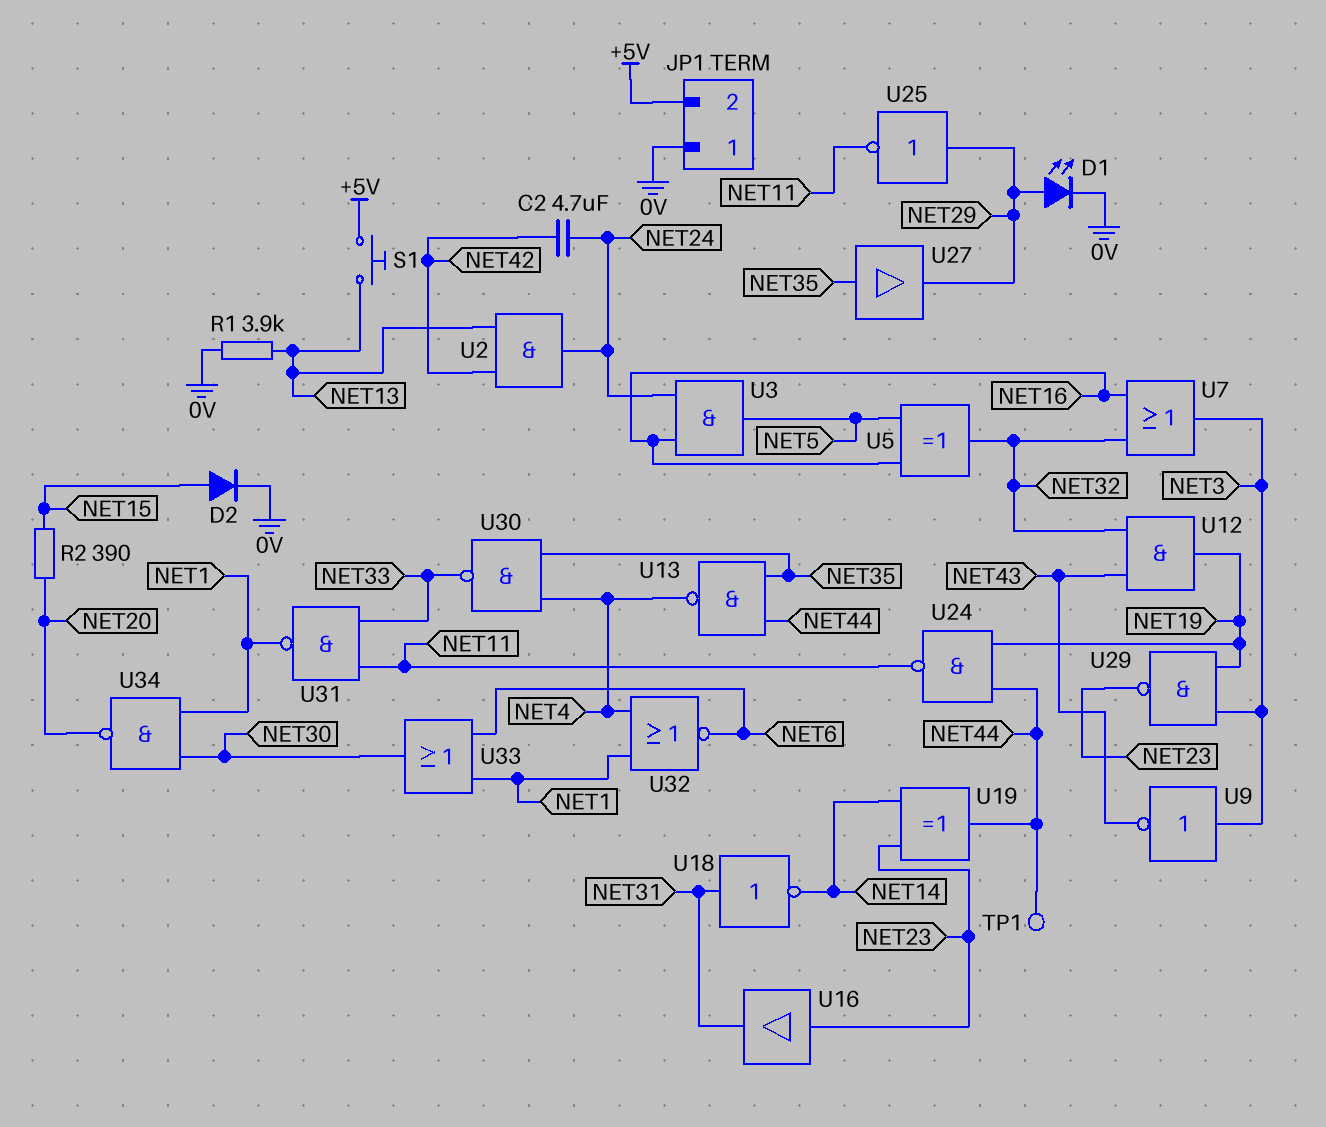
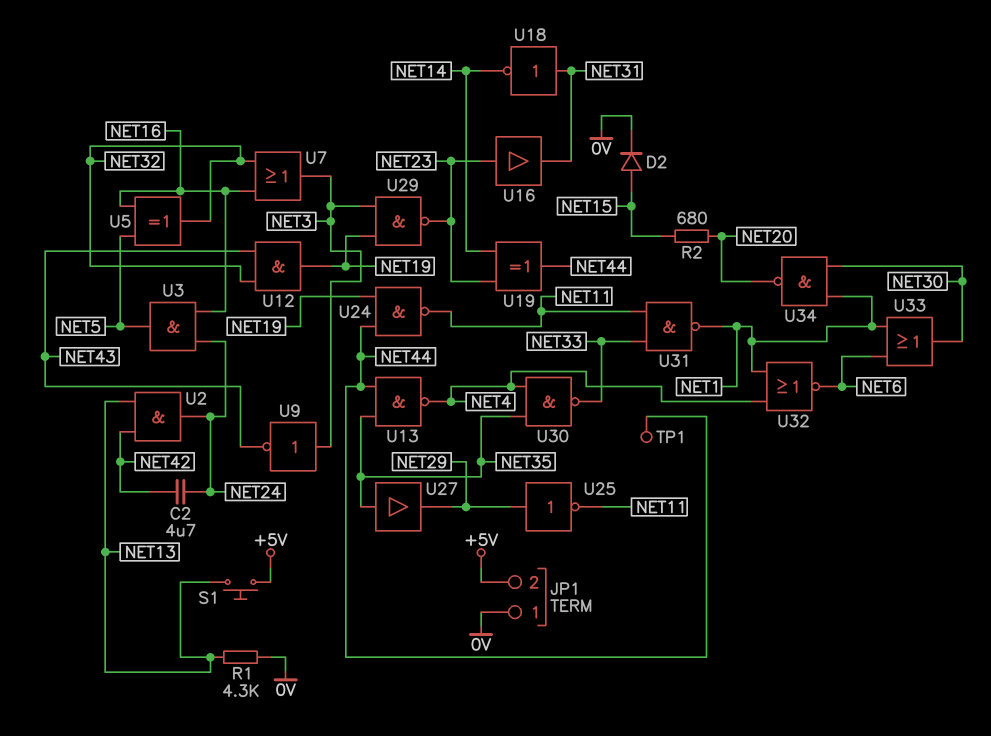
D1: LED (A NET29, K 0V) -> none
R1: 3.9k (0V, NET13) -> 4.3k (0V, NET13)
R2: 390 (NET15, NET20) -> 680 (NET15, NET20)

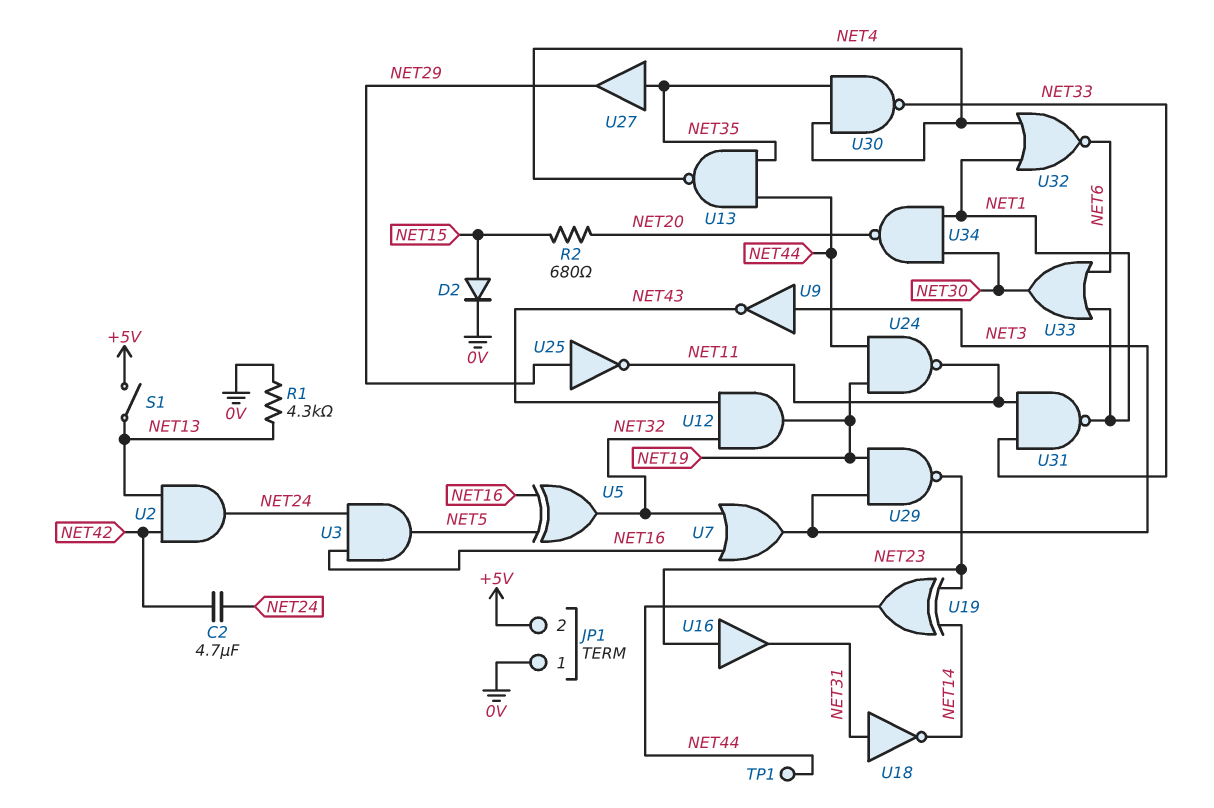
S1: button (+5V, NET13) -> switch (+5V, NET13)

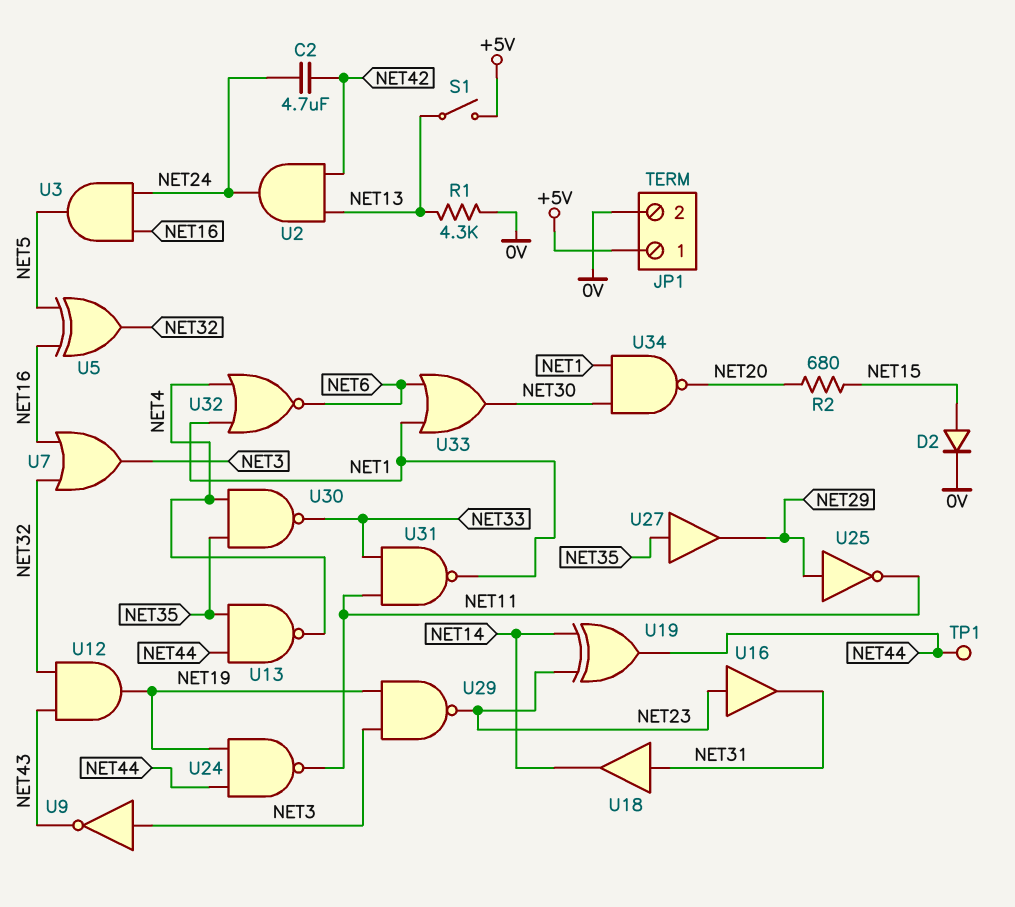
JP1 pin 1: 0V -> +5V
JP1 pin 2: +5V -> 0V
U18: NOT (in NET31, out NET14) -> buffer (in NET31, out NET14)

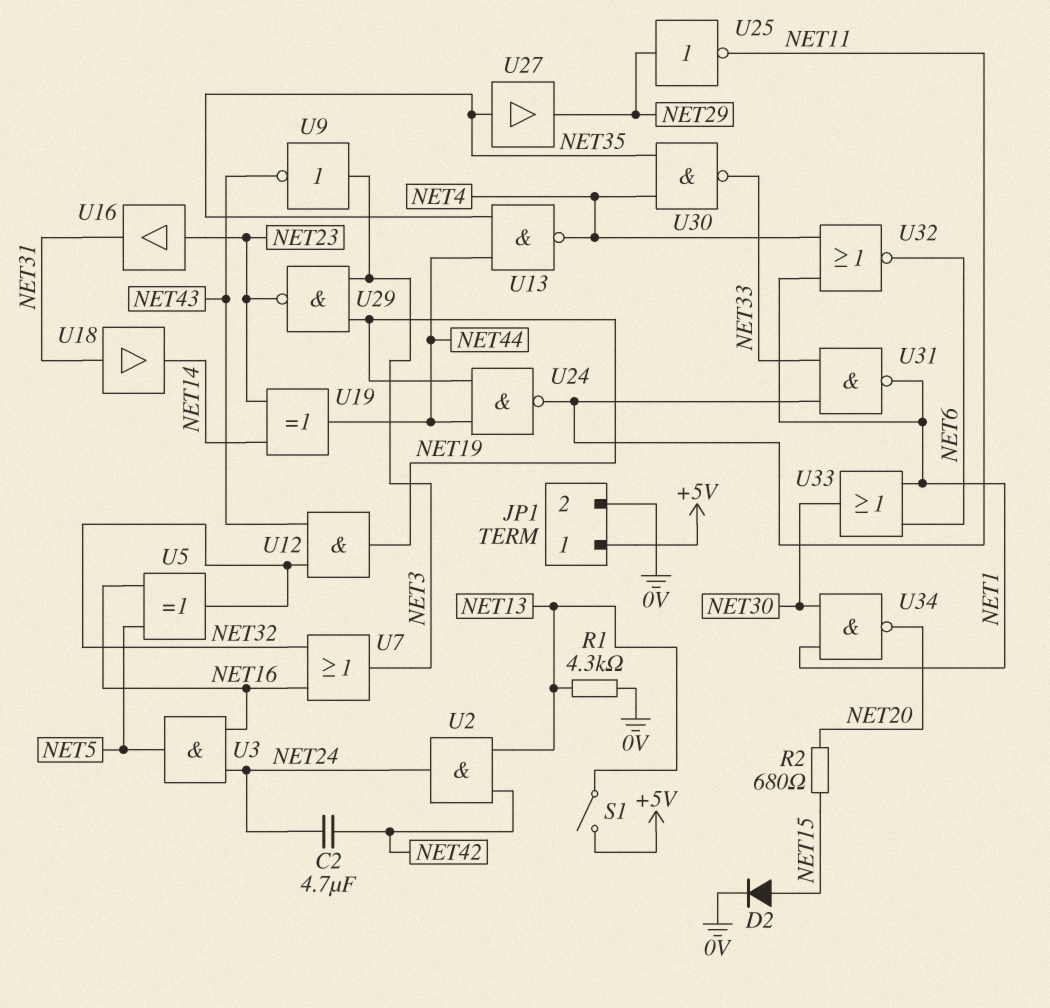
TP1: test point (NET44) -> none

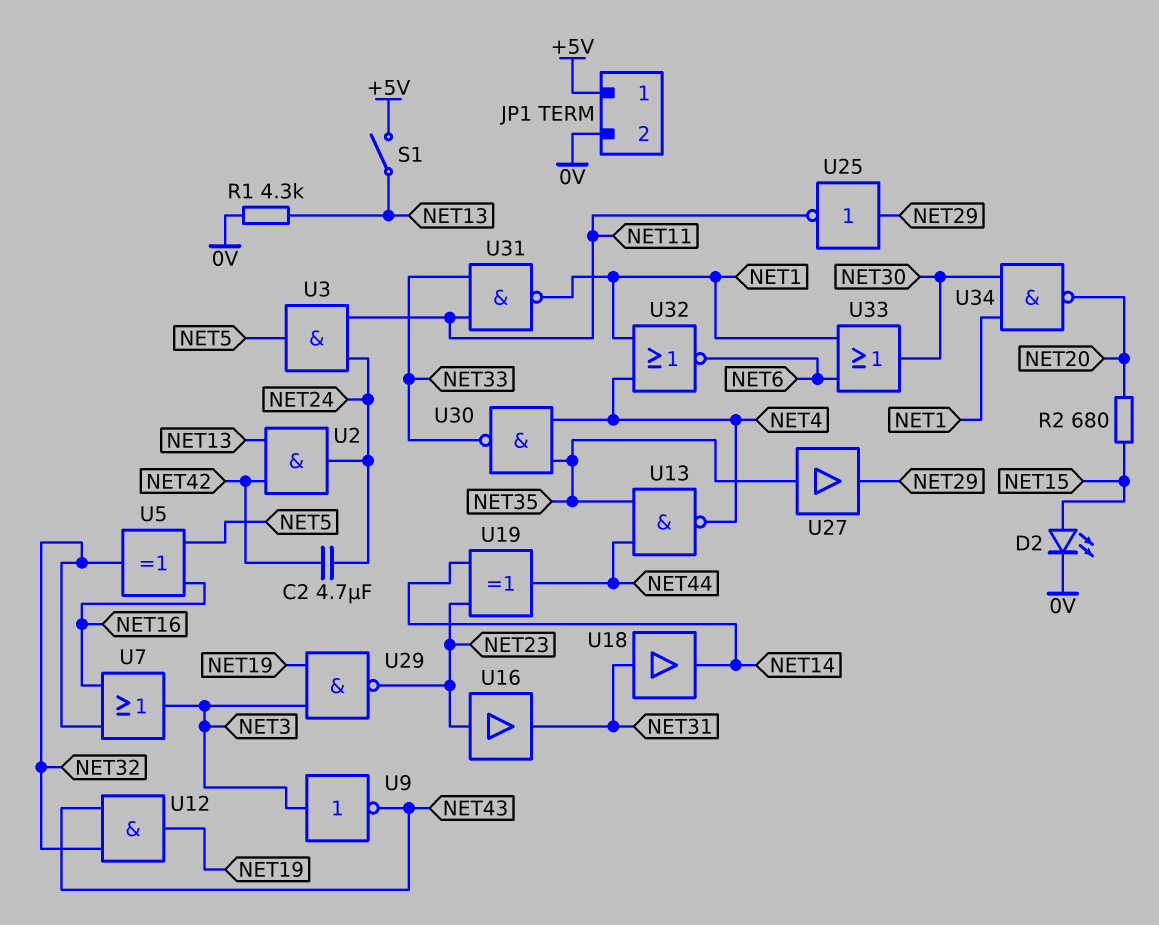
D2: diode (A NET15, K 0V) -> LED (A NET15, K 0V)
U3: AND (in NET16, in NET24, out NET5) -> AND (in NET11, in NET24, out NET5)
U24: NAND (in NET19, in NET44, out NET11) -> none

